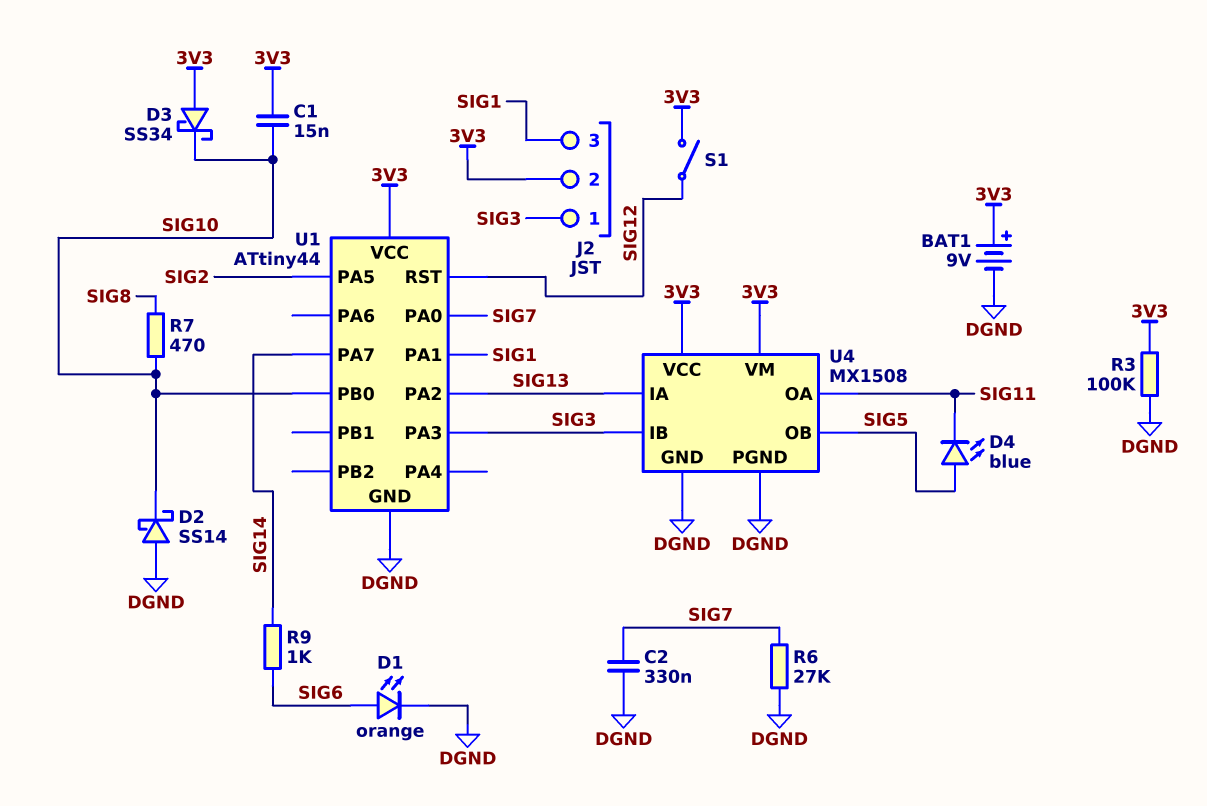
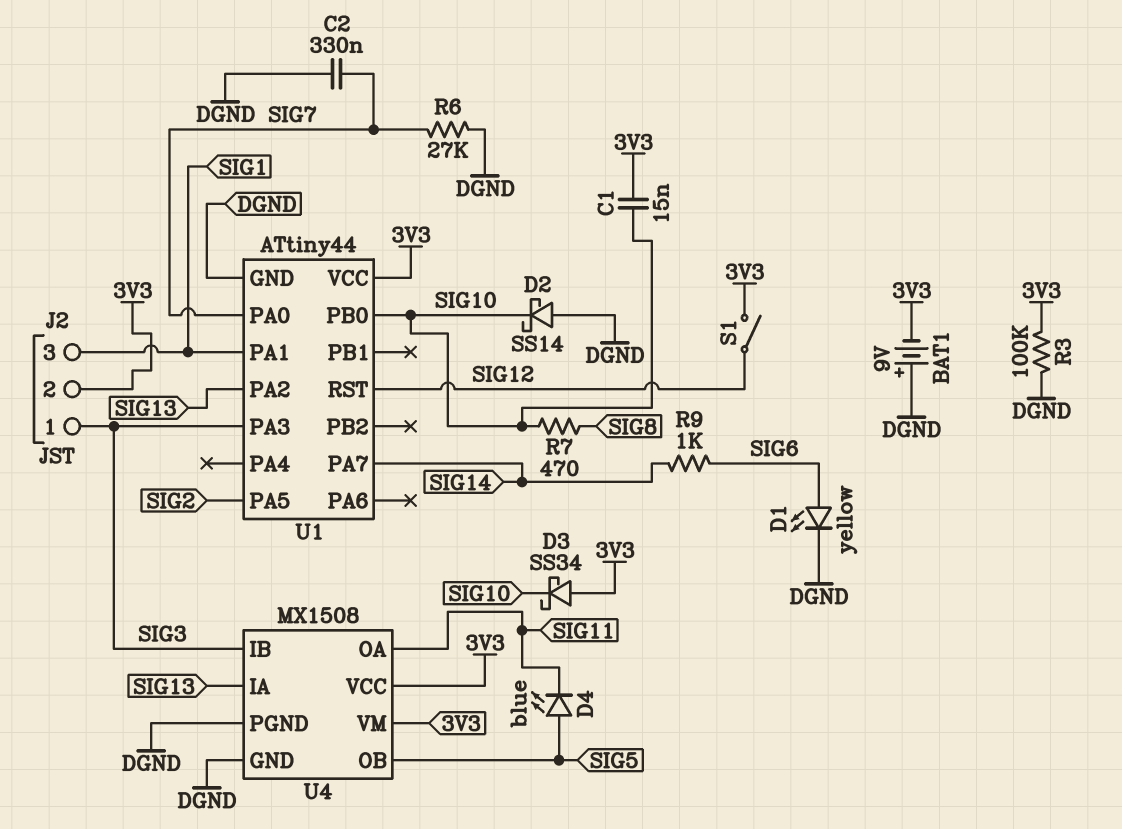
BAT1: 9V (plus 3V3, minus DGND) -> 9V (plus DGND, minus 3V3)
D1: LED orange (A SIG6, K DGND) -> LED yellow (A SIG6, K DGND)

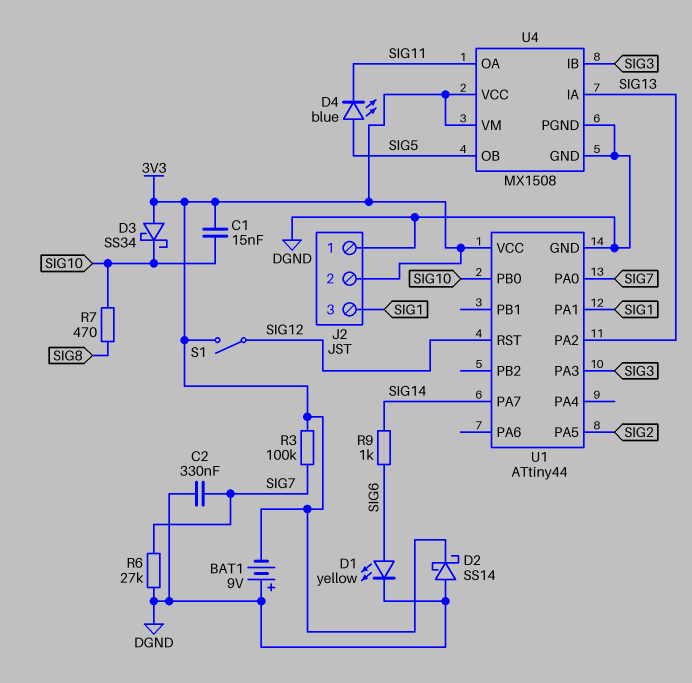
D2: schottky SS14 (A DGND, K SIG10) -> schottky SS14 (A DGND, K 3V3)
J2 pin 1: SIG3 -> DGND
R3: 100k (3V3, DGND) -> 100k (3V3, SIG7)

